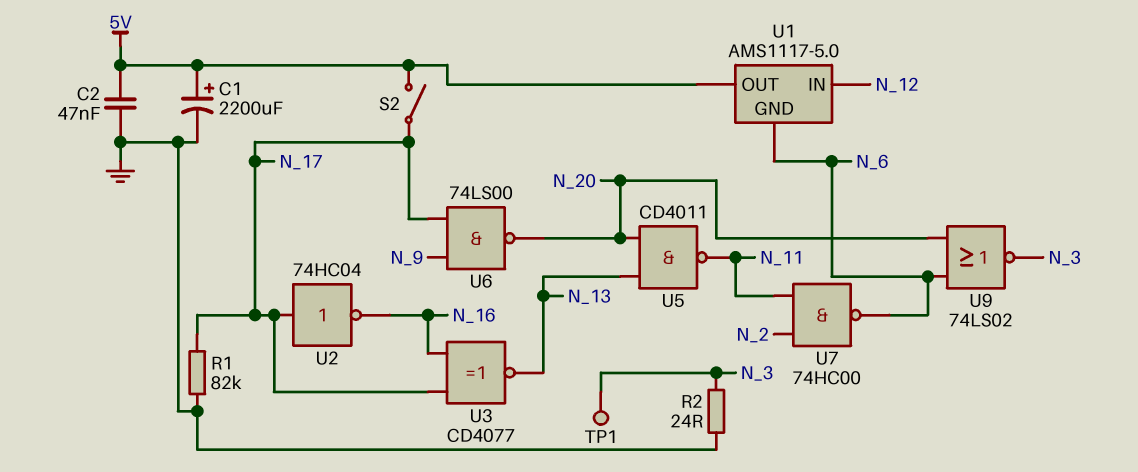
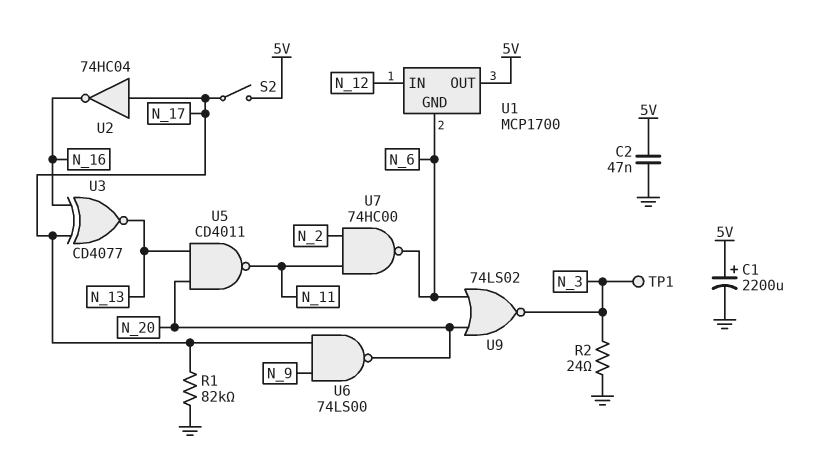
U1: AMS1117-5.0 -> MCP1700

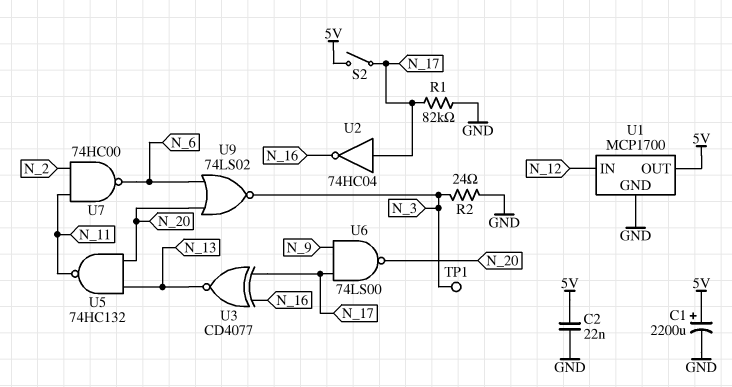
C2: 47nF (5V, GND) -> 22nF (5V, GND)
U1 pin GND: N_6 -> GND
U5: NAND CD4011 (in N_13, in N_20, out N_11) -> NAND 74HC132 (in N_13, in N_20, out N_11)

